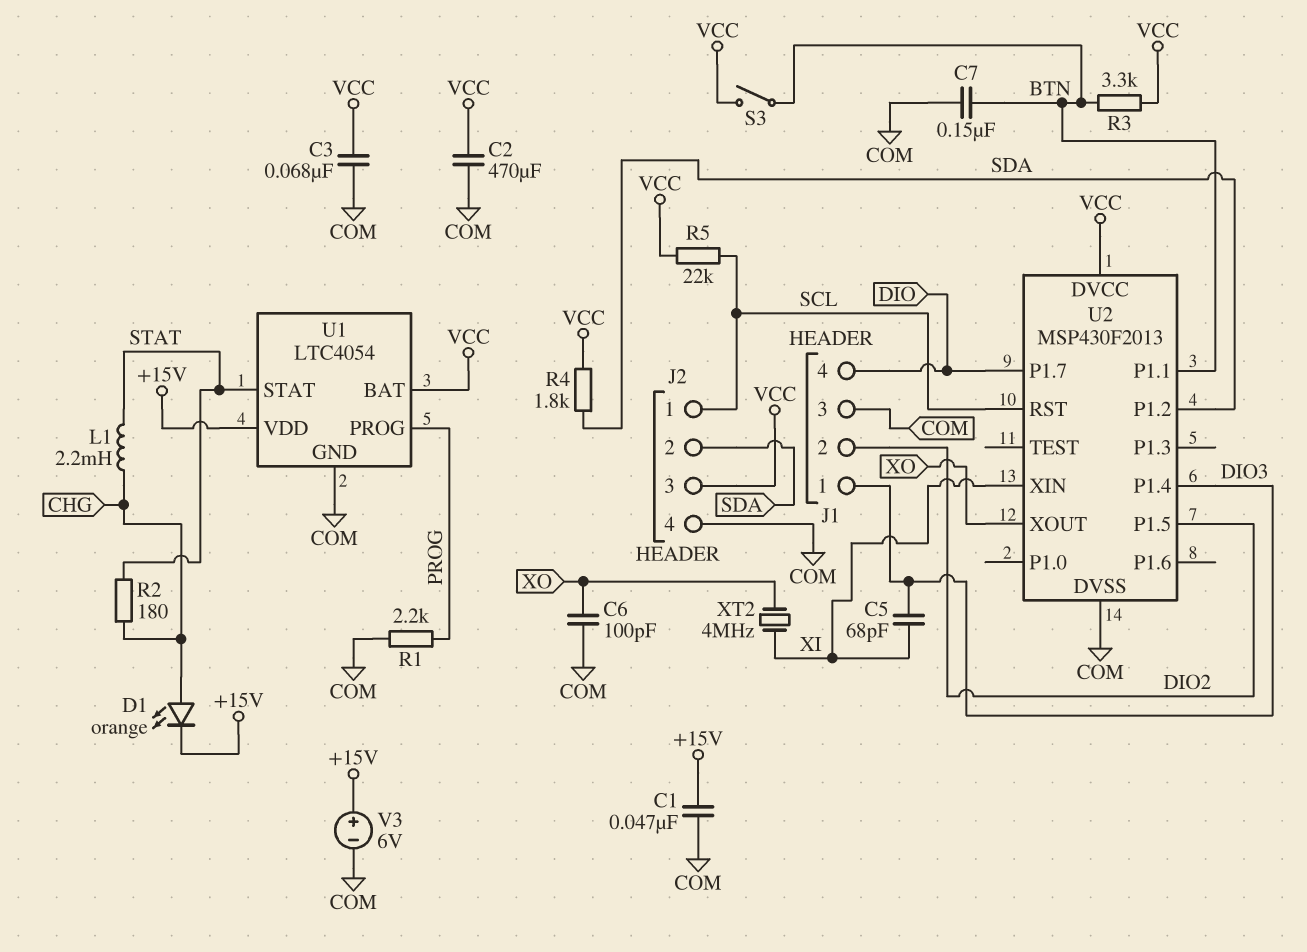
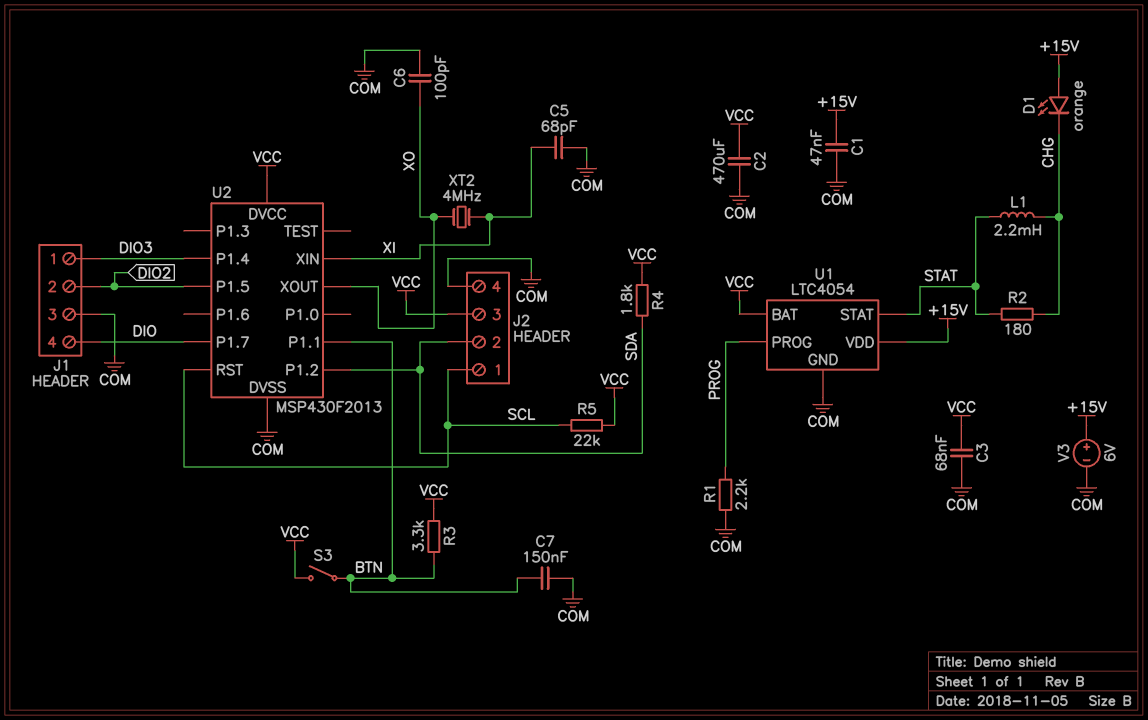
C5: 68pF (DIO3, XI) -> 68pF (COM, XI)
D1: LED orange (A CHG, K +15V) -> LED orange (A +15V, K CHG)

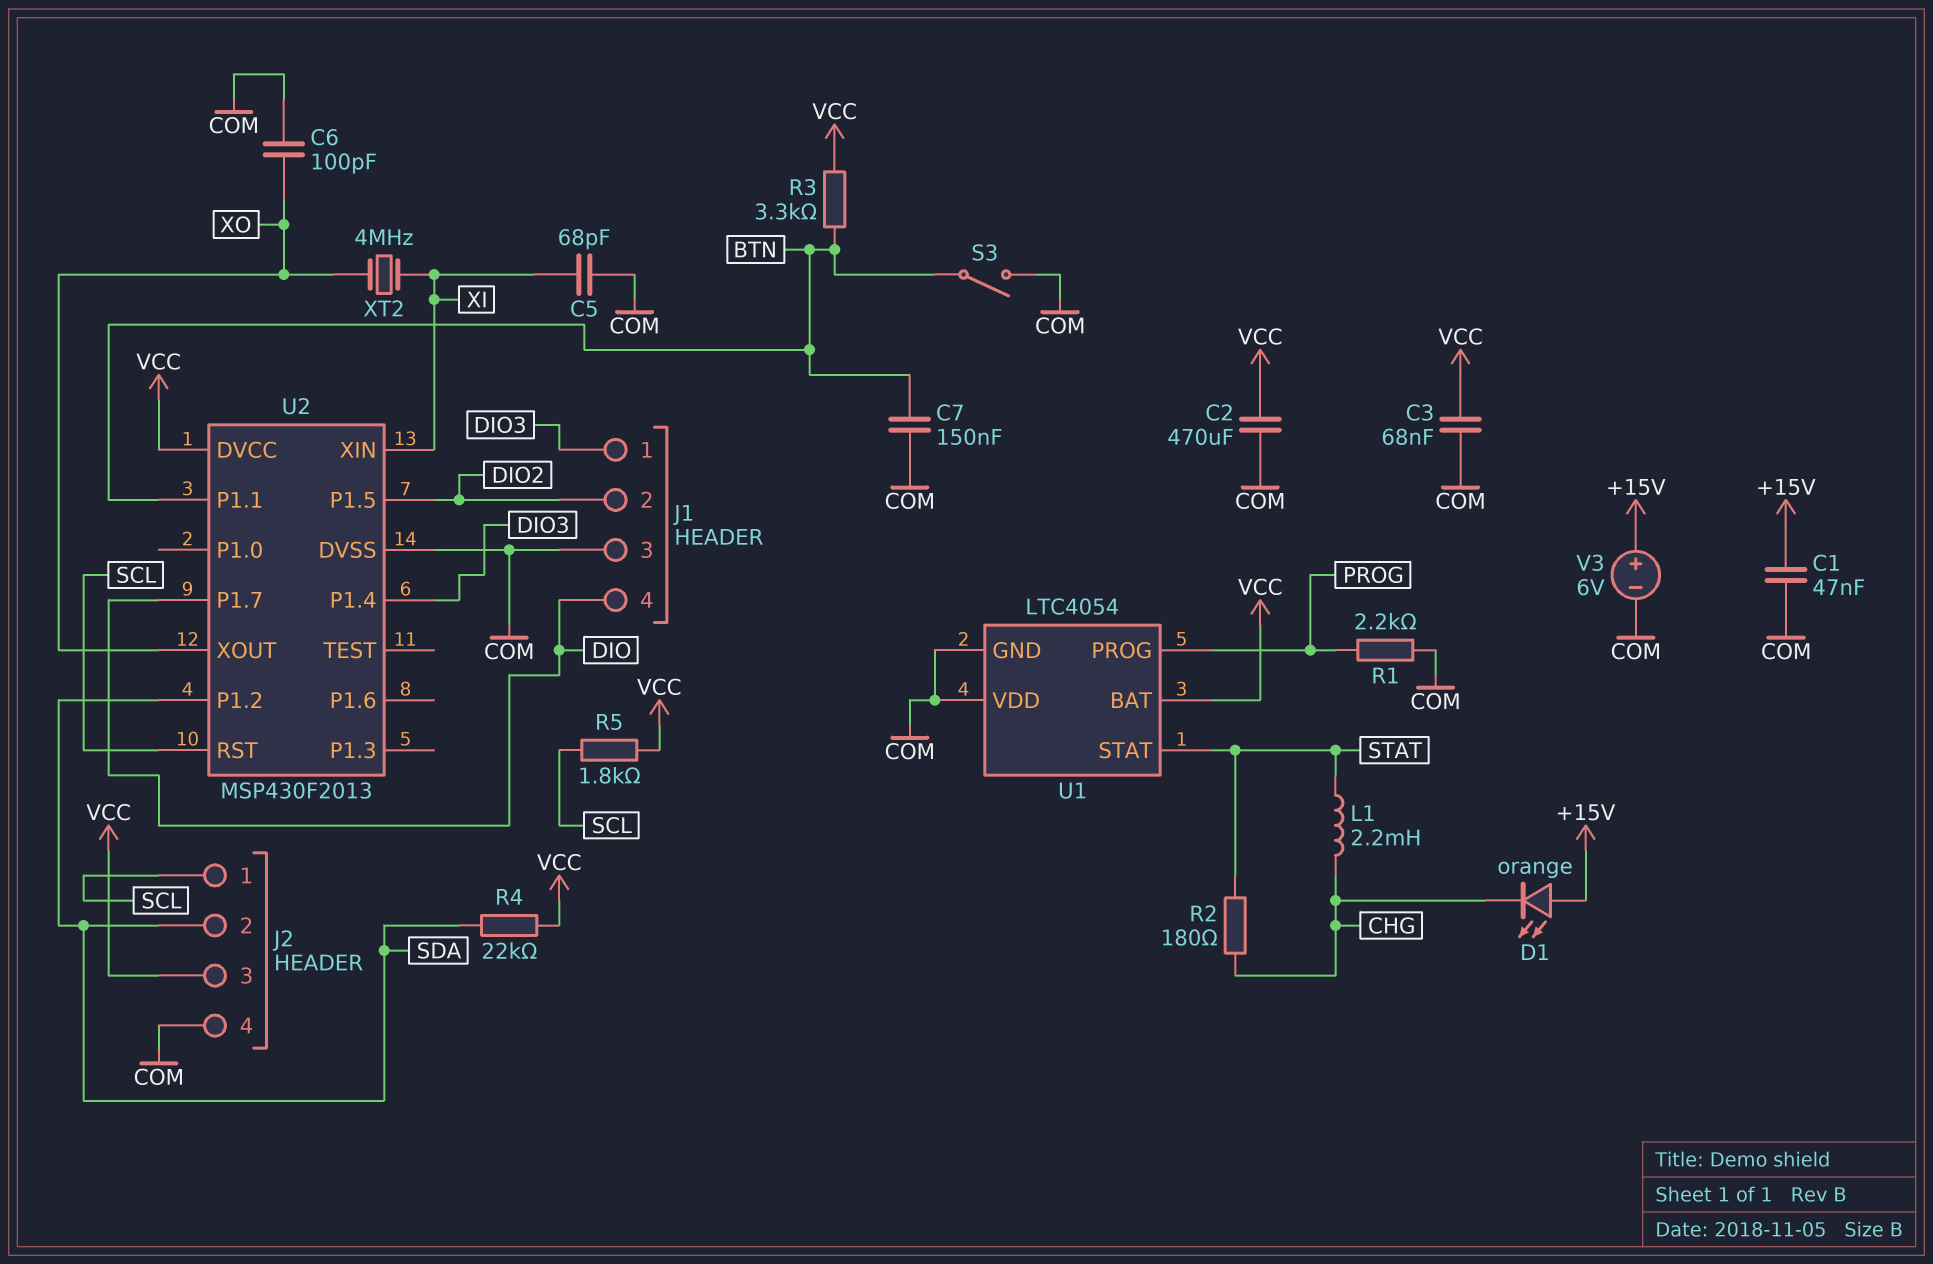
R4: 1.8k (SDA, VCC) -> 22k (SDA, VCC)
R5: 22k (SCL, VCC) -> 1.8k (SCL, VCC)
S3: switch (BTN, VCC) -> switch (BTN, COM)
U1 pin VDD: +15V -> COM

